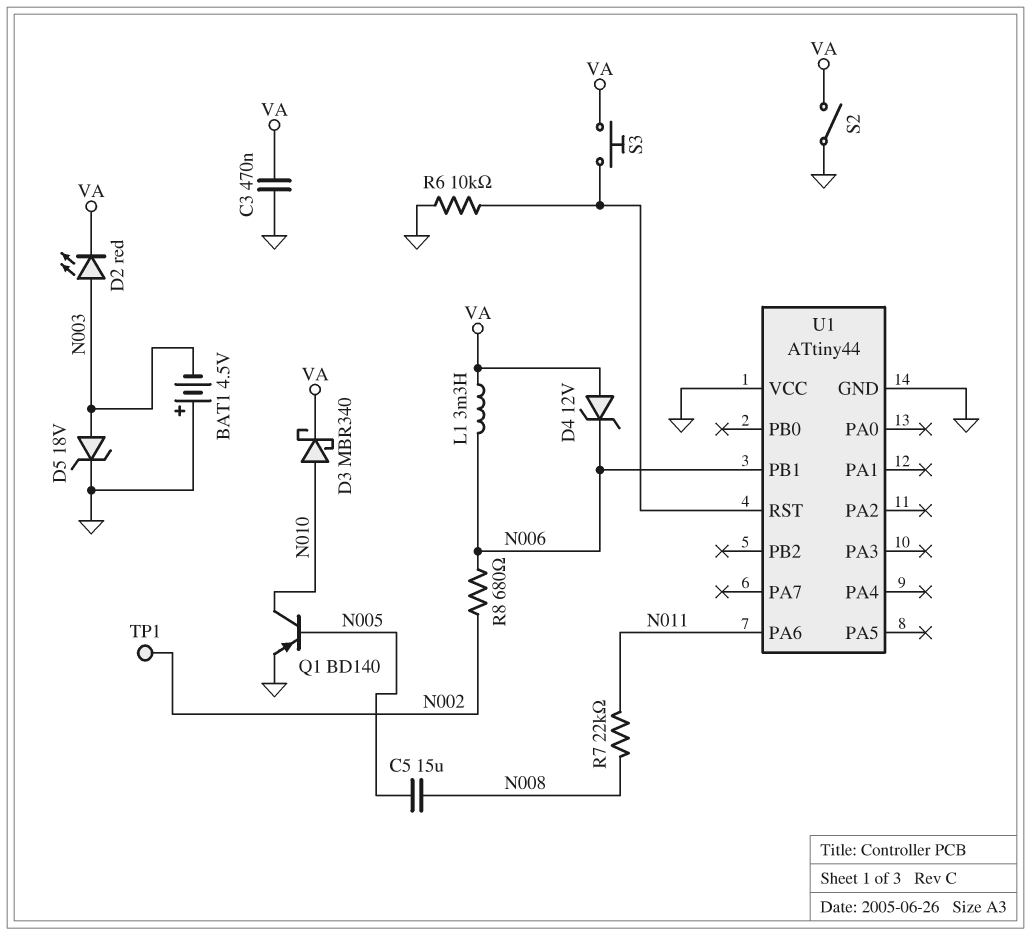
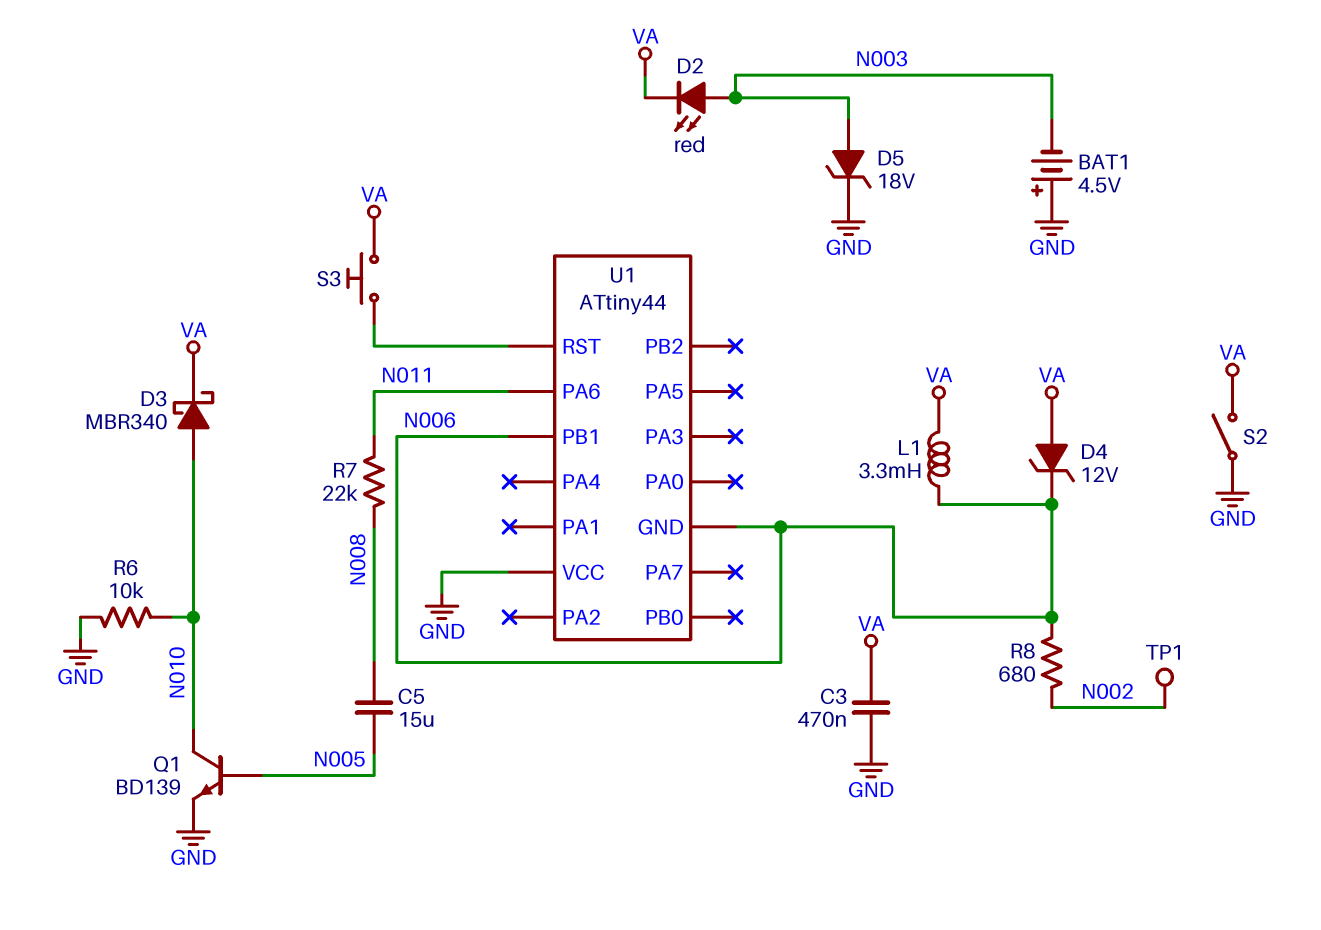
Q1: PNP BD140 (B N005, C N010, E GND) -> NPN BD139 (B N005, C N010, E GND)
R6: 10k (GND, U1/RST) -> 10k (GND, N010)
U1 pin GND: GND -> N006

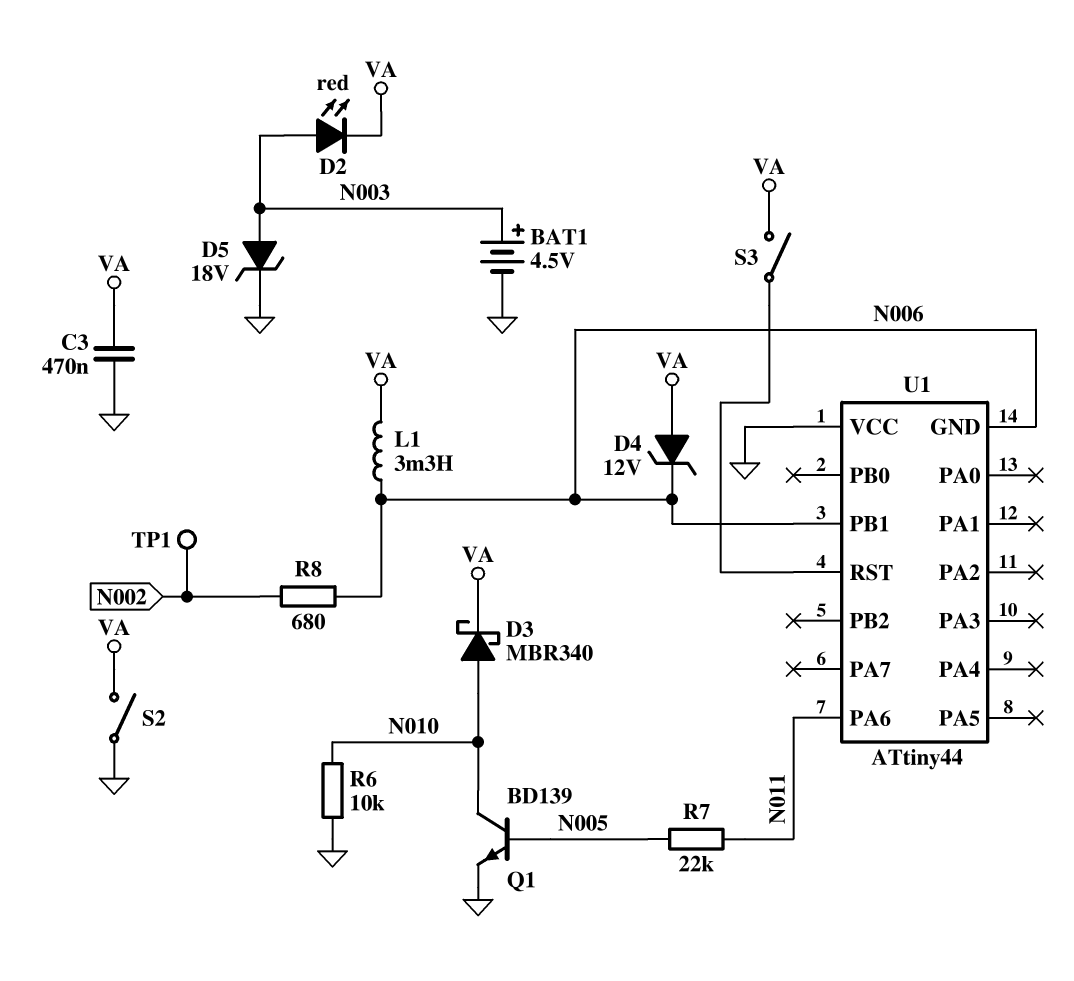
BAT1: 4.5V (plus GND, minus N003) -> 4.5V (plus N003, minus GND)
C5: 15uF (N005, N008) -> none
R7: 22k (N008, N011) -> 22k (N005, N011)
S3: button (U1/RST, VA) -> switch (U1/RST, VA)

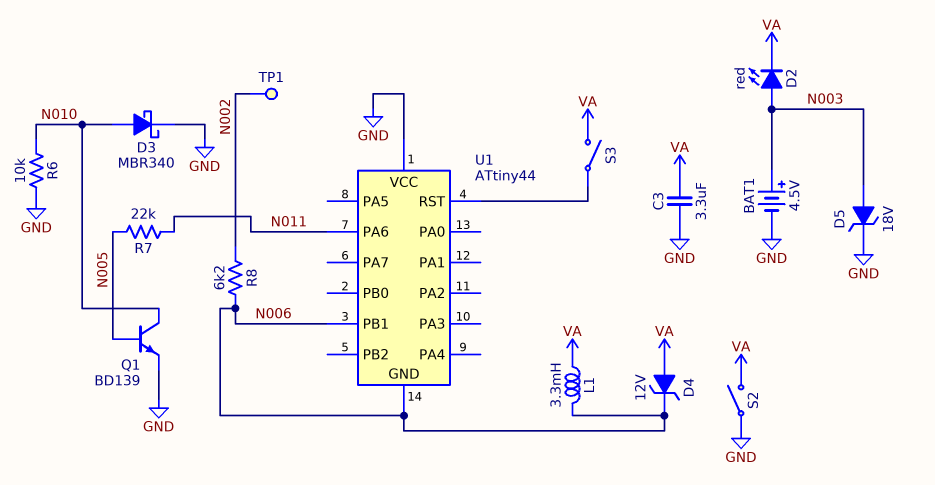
C3: 470nF (GND, VA) -> 3.3uF (GND, VA)
D3: schottky MBR340 (A N010, K VA) -> schottky MBR340 (A N010, K GND)
R8: 680 (N002, N006) -> 6.2k (N002, N006)

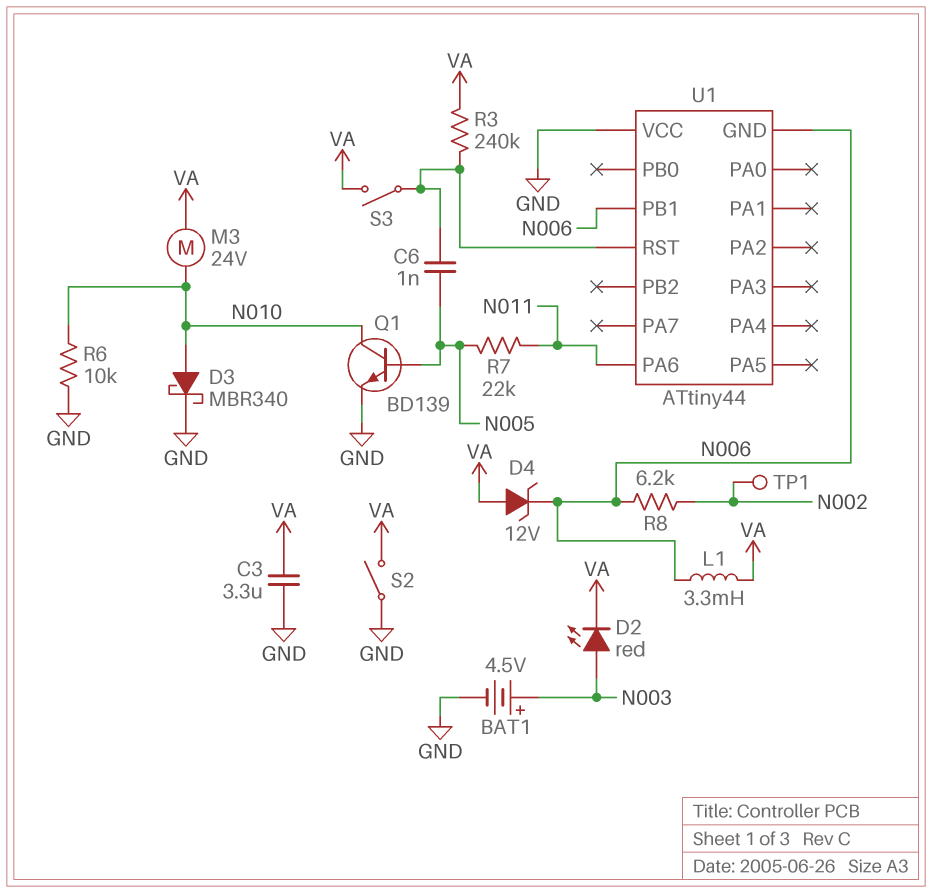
C6: none -> 1nF (N005, U1/RST)
D5: zener 18V (A N003, K GND) -> none
M3: none -> motor 24V (N010, VA)
R3: none -> 240k (U1/RST, VA)

